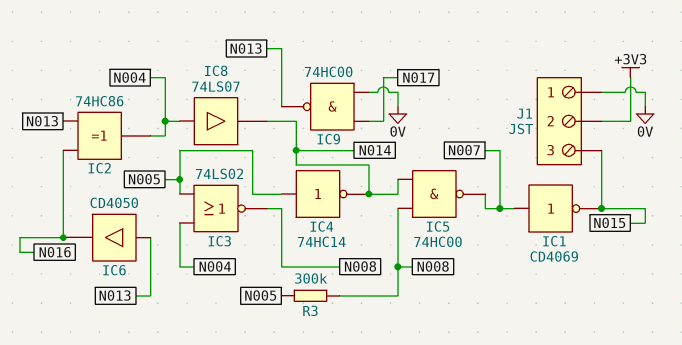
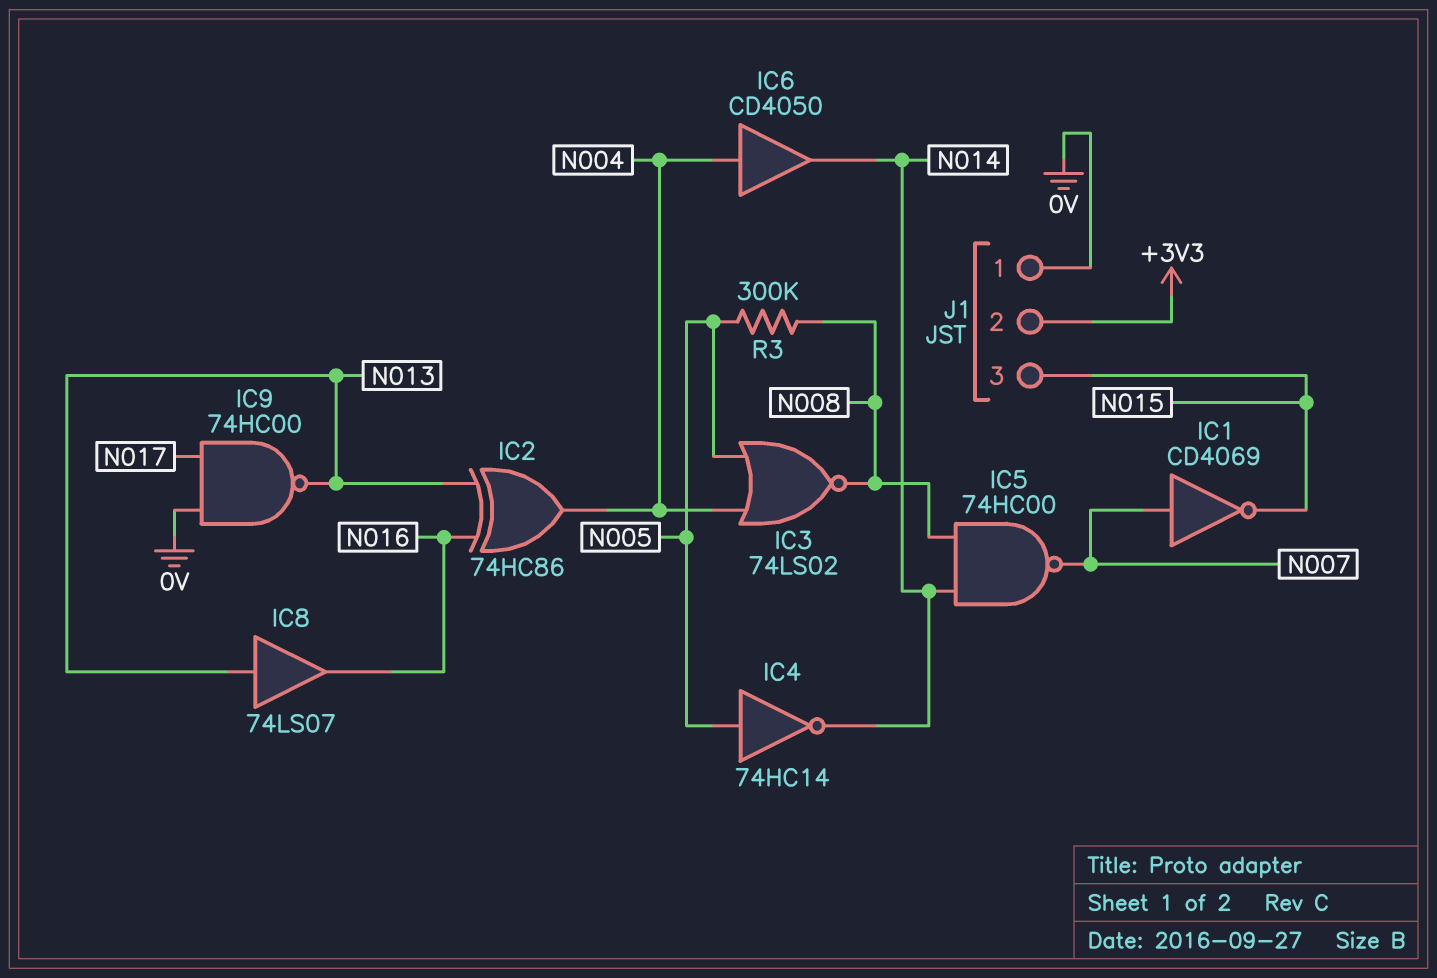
IC6: buffer CD4050 (in N013, out N016) -> buffer CD4050 (in N004, out N014)
IC8: buffer 74LS07 (in N004, out N014) -> buffer 74LS07 (in N013, out N016)

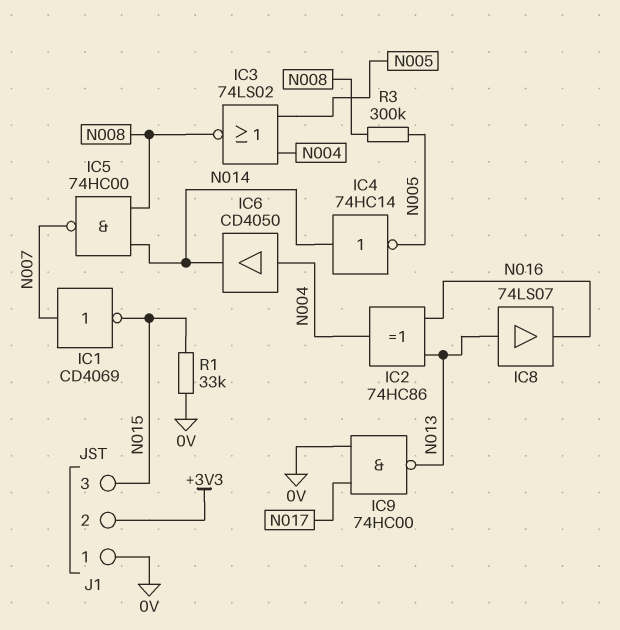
IC4: NOT 74HC14 (in N005, out N014) -> NOT 74HC14 (in N014, out N005)
R1: none -> 33k (0V, N015)

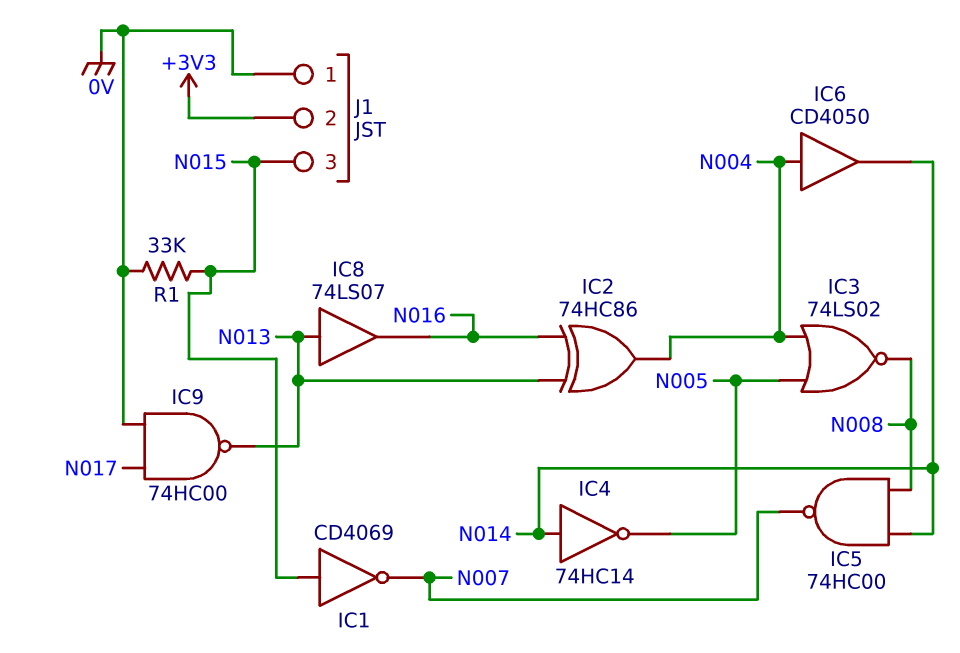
IC1: NOT CD4069 (in N007, out N015) -> NOT CD4069 (in N015, out N007)
R3: 300k (N005, N008) -> none

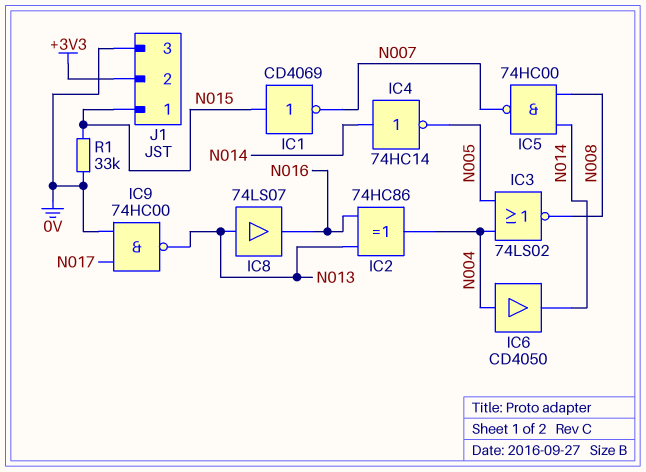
J1 pin 1: 0V -> N015
J1 pin 3: N015 -> 0V

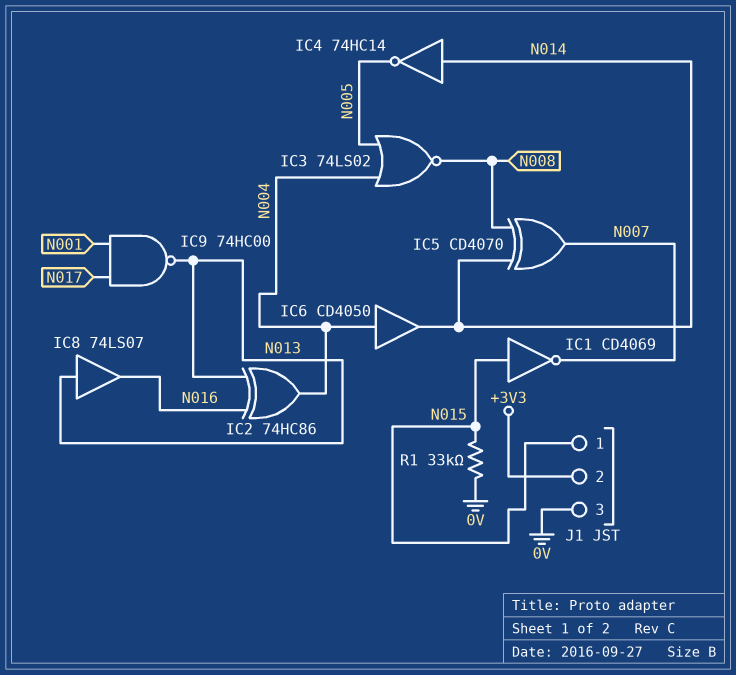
IC5: NAND 74HC00 (in N008, in N014, out N007) -> XOR CD4070 (in N008, in N014, out N007)
IC9: NAND 74HC00 (in 0V, in N017, out N013) -> NAND 74HC00 (in N001, in N017, out N013)

